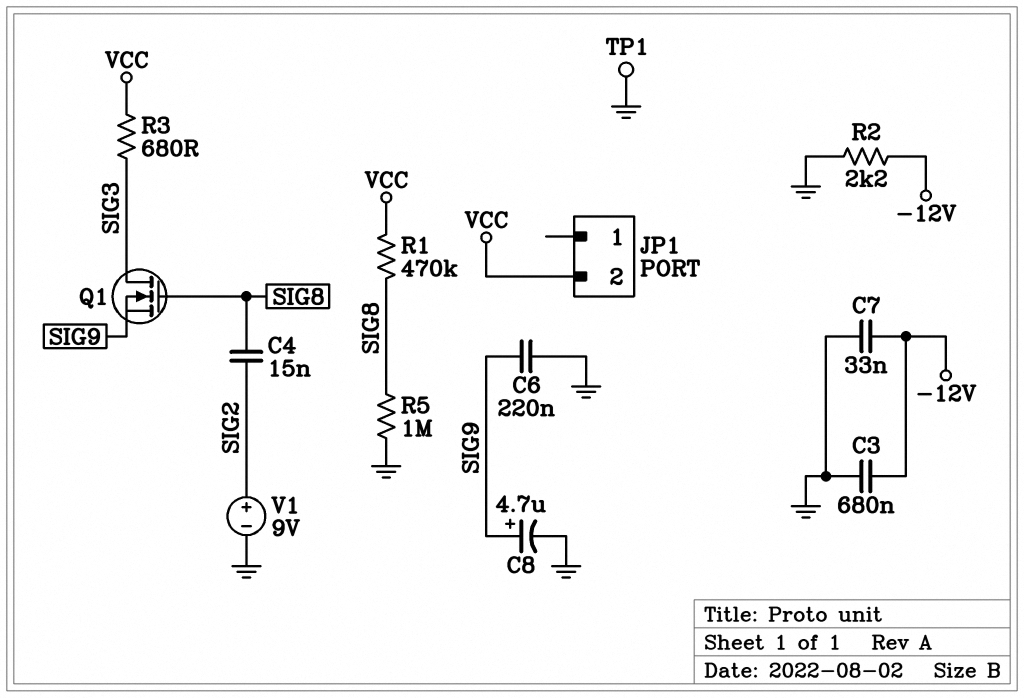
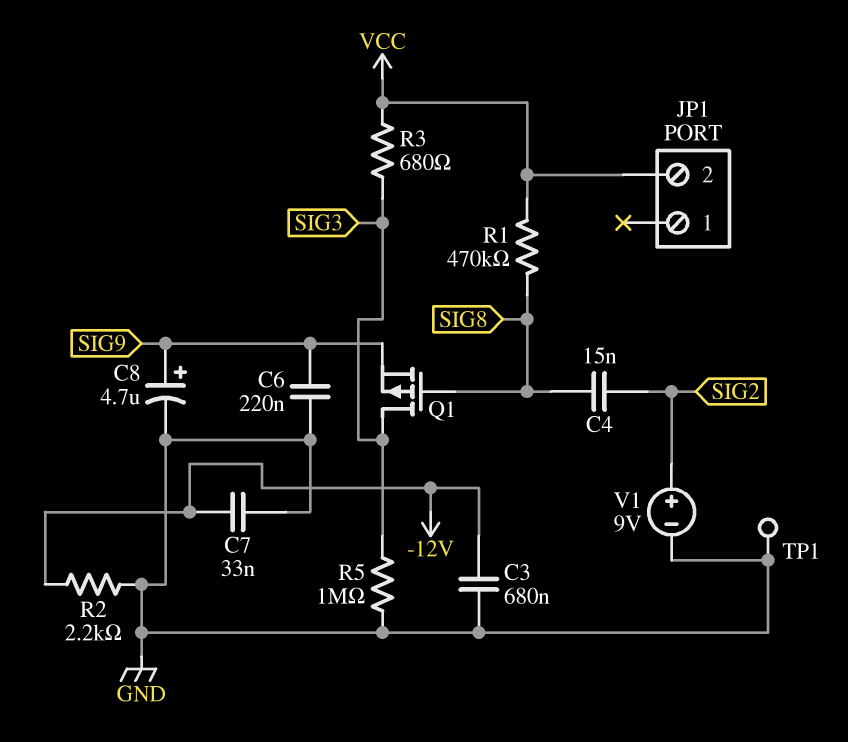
Q1: NMOS (G SIG8, D SIG3, S SIG9) -> PMOS (G SIG8, D SIG3, S SIG9)
R5: 1M (GND, SIG8) -> 1M (GND, SIG3)

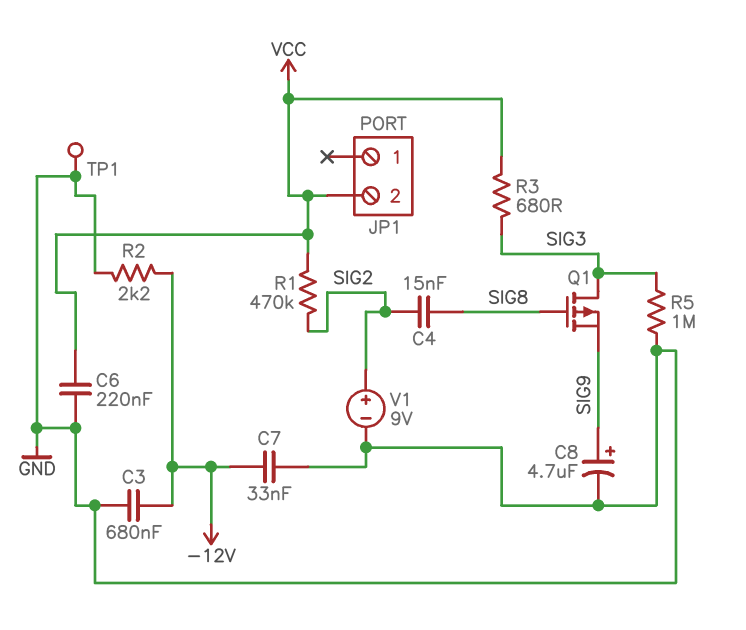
C6: 220nF (GND, SIG9) -> 220nF (GND, VCC)
R1: 470k (SIG8, VCC) -> 470k (SIG2, VCC)

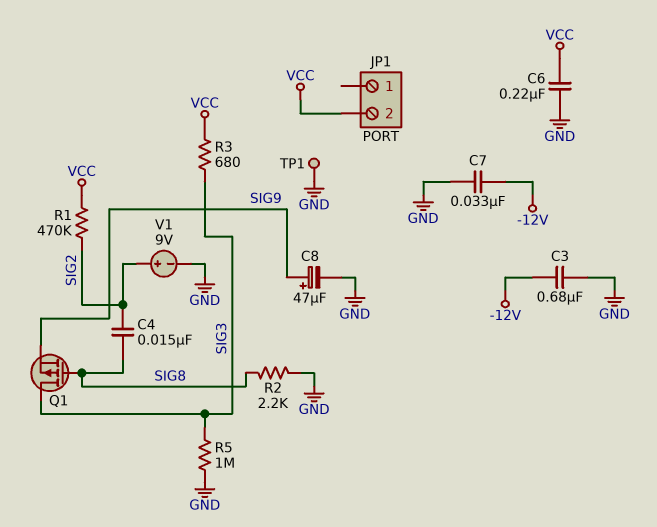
C8: 4.7uF (plus SIG9, minus GND) -> 47uF (plus SIG9, minus GND)
R2: 2.2k (-12V, GND) -> 2.2k (GND, SIG8)

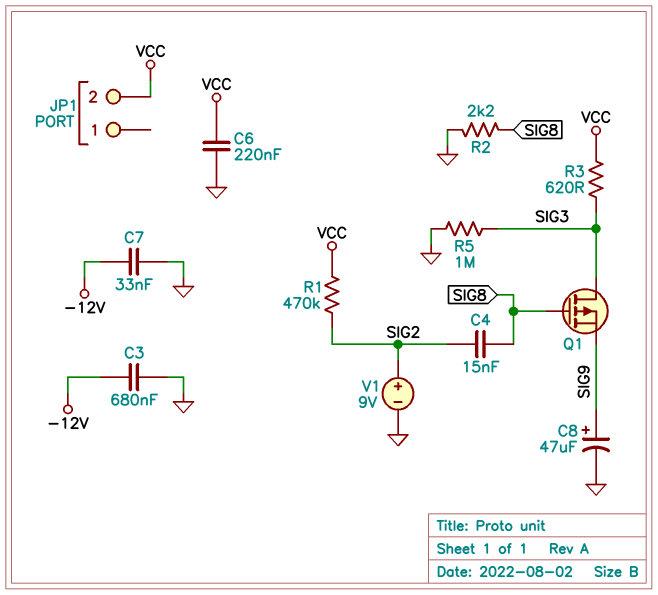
R3: 680 (SIG3, VCC) -> 620 (SIG3, VCC)
TP1: test point (GND) -> none

